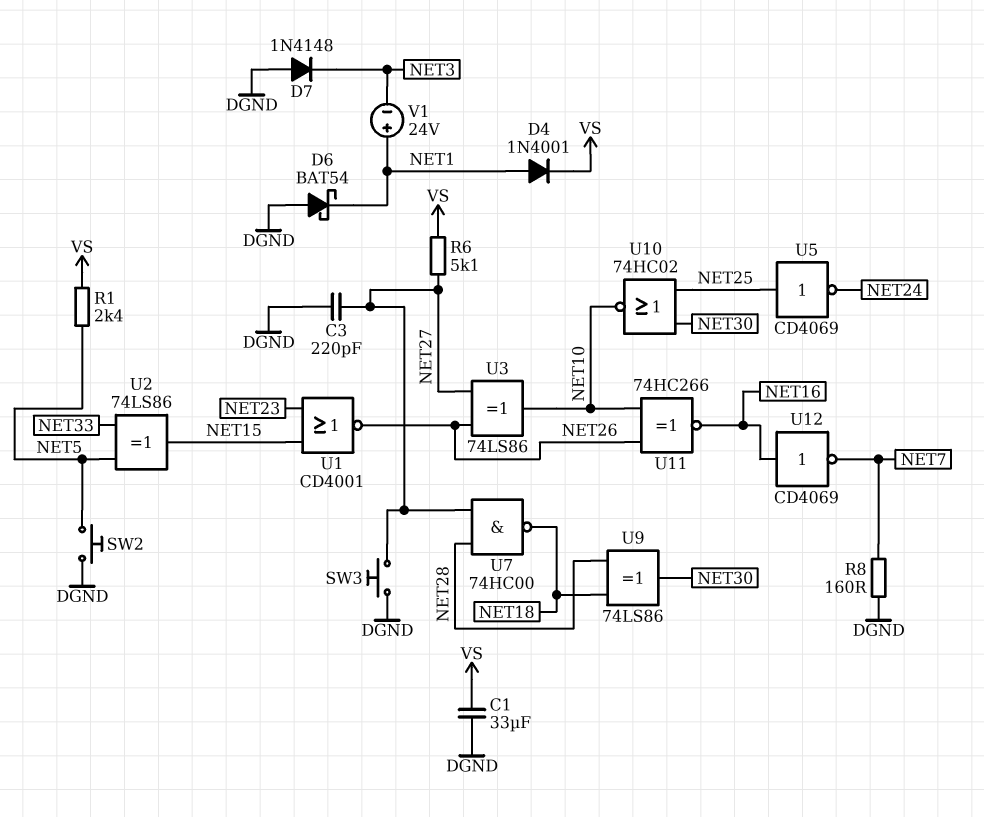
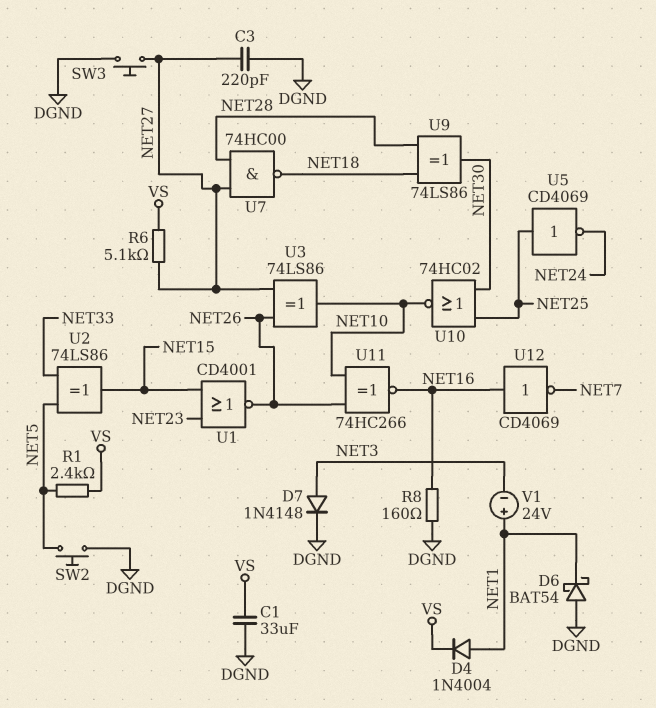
D4: diode 1N4001 (A NET1, K VS) -> diode 1N4004 (A NET1, K VS)
D7: diode 1N4148 (A DGND, K NET3) -> diode 1N4148 (A NET3, K DGND)
R8: 160 (DGND, NET7) -> 160 (DGND, NET16)

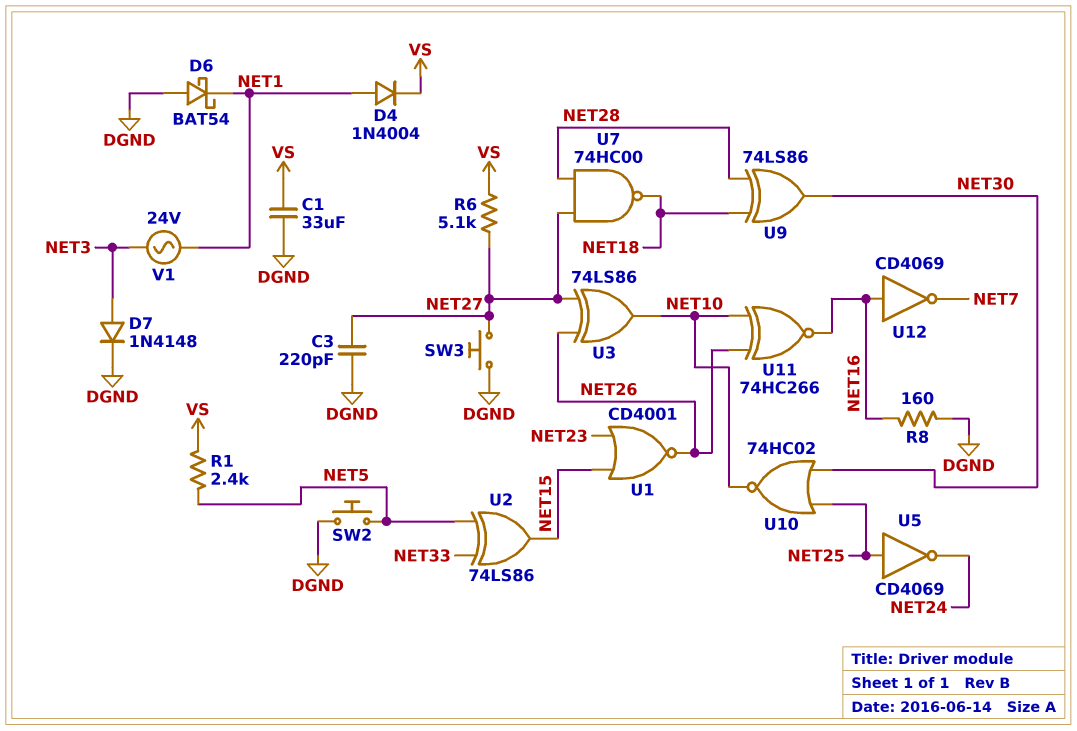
V1: 24V (plus NET1, minus NET3) -> AC 24V (NET1, NET3)

